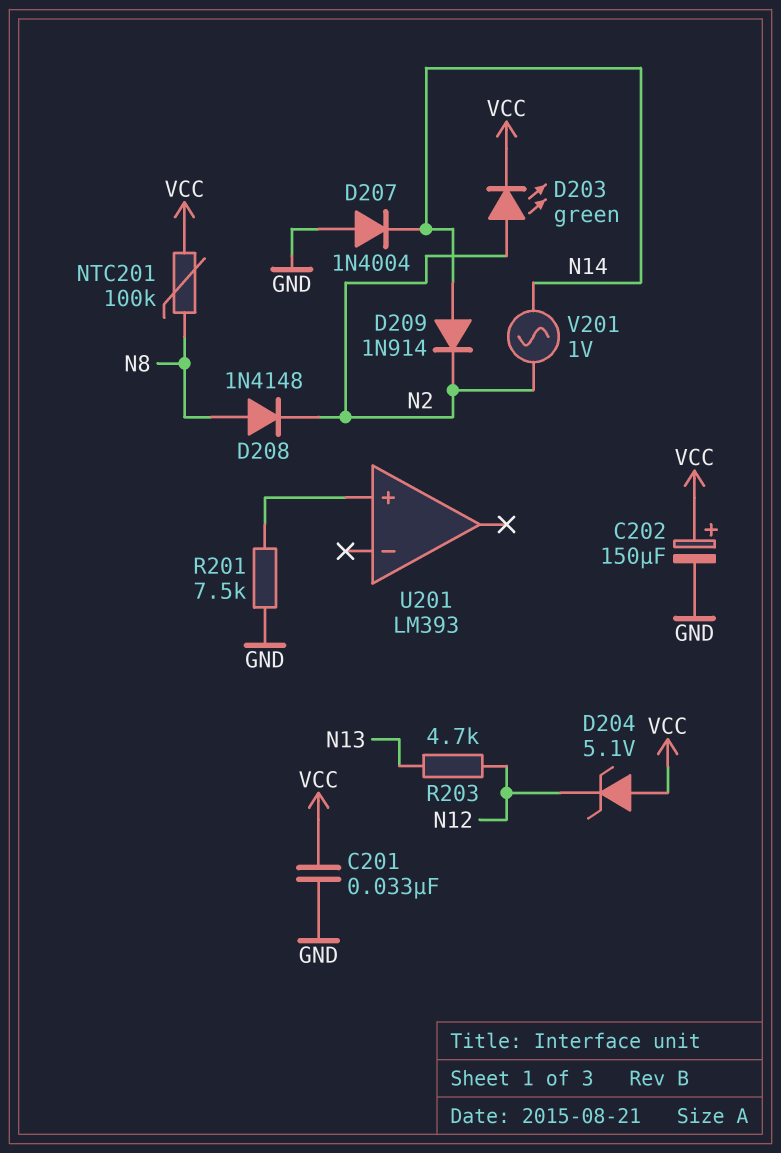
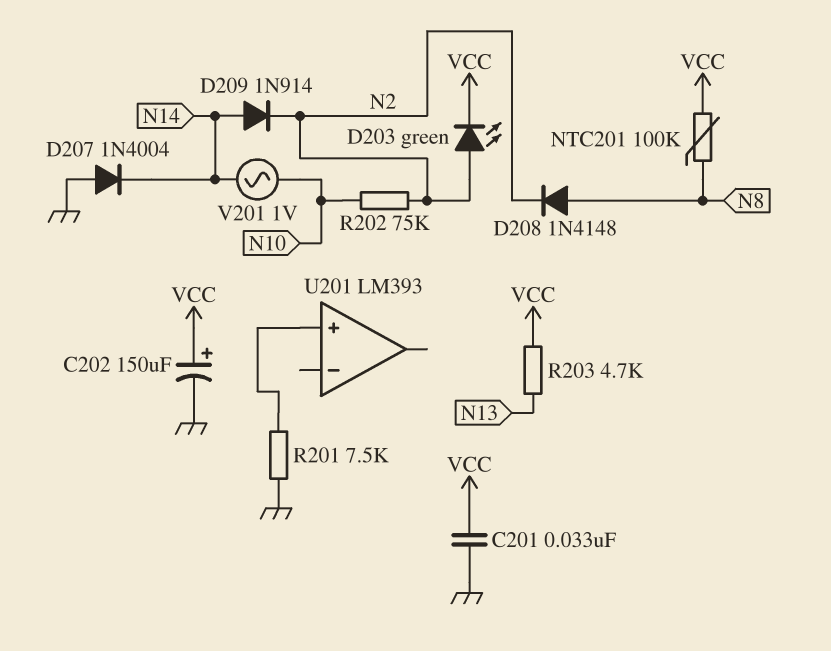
D204: zener 5.1V (A VCC, K N12) -> none
R202: none -> 75k (N2, N10)
R203: 4.7k (N12, N13) -> 4.7k (N13, VCC)
V201: AC 1V (N2, N14) -> AC 1V (N10, N14)

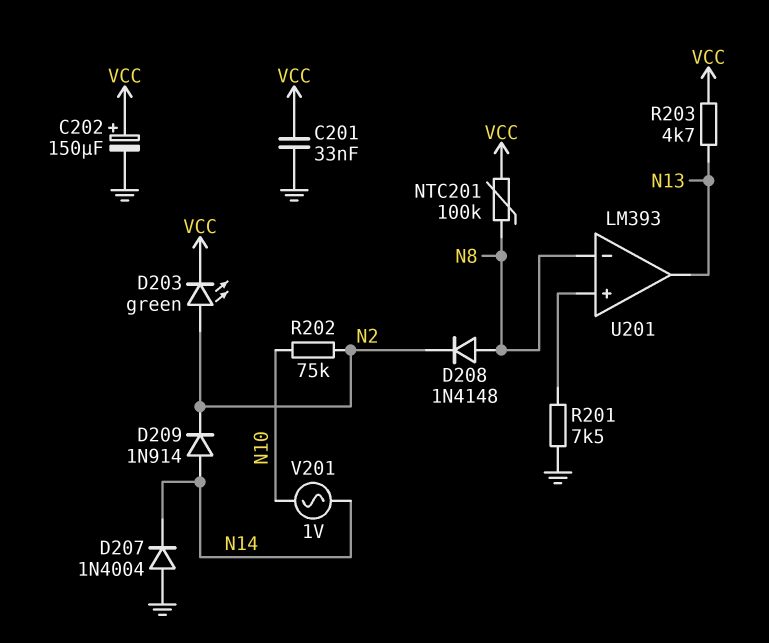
U201 pin in-: none -> N8
U201 pin out: none -> N13

